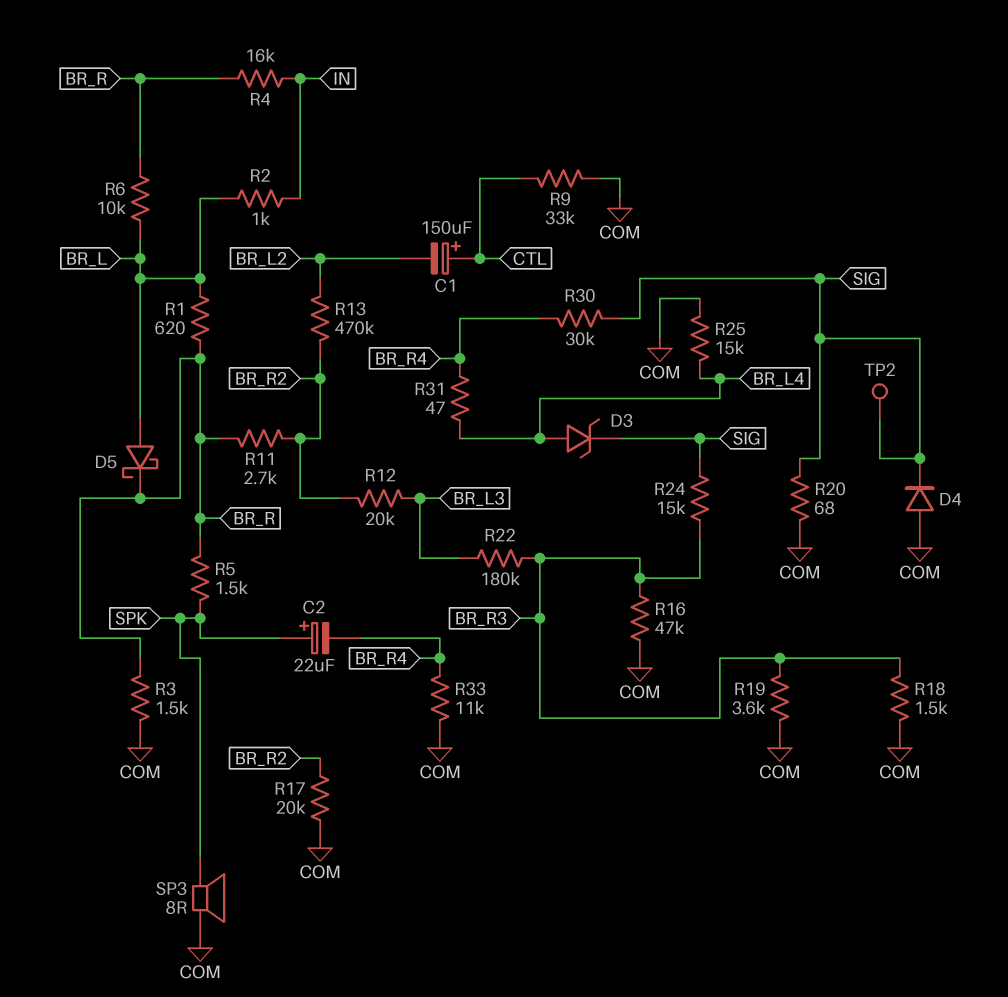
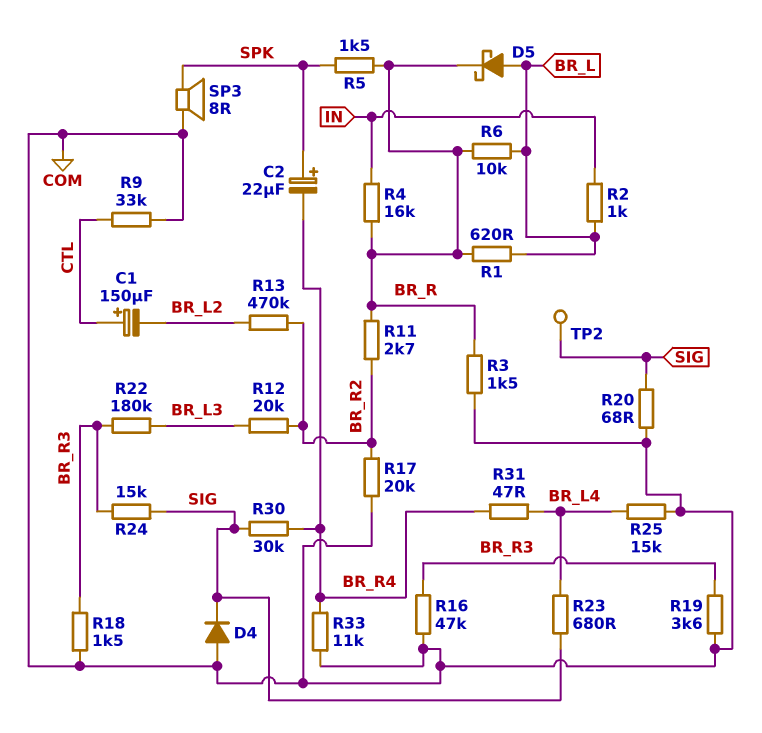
D3: zener (A BR_L4, K SIG) -> none
R23: none -> 680 (BR_L4, SIG)

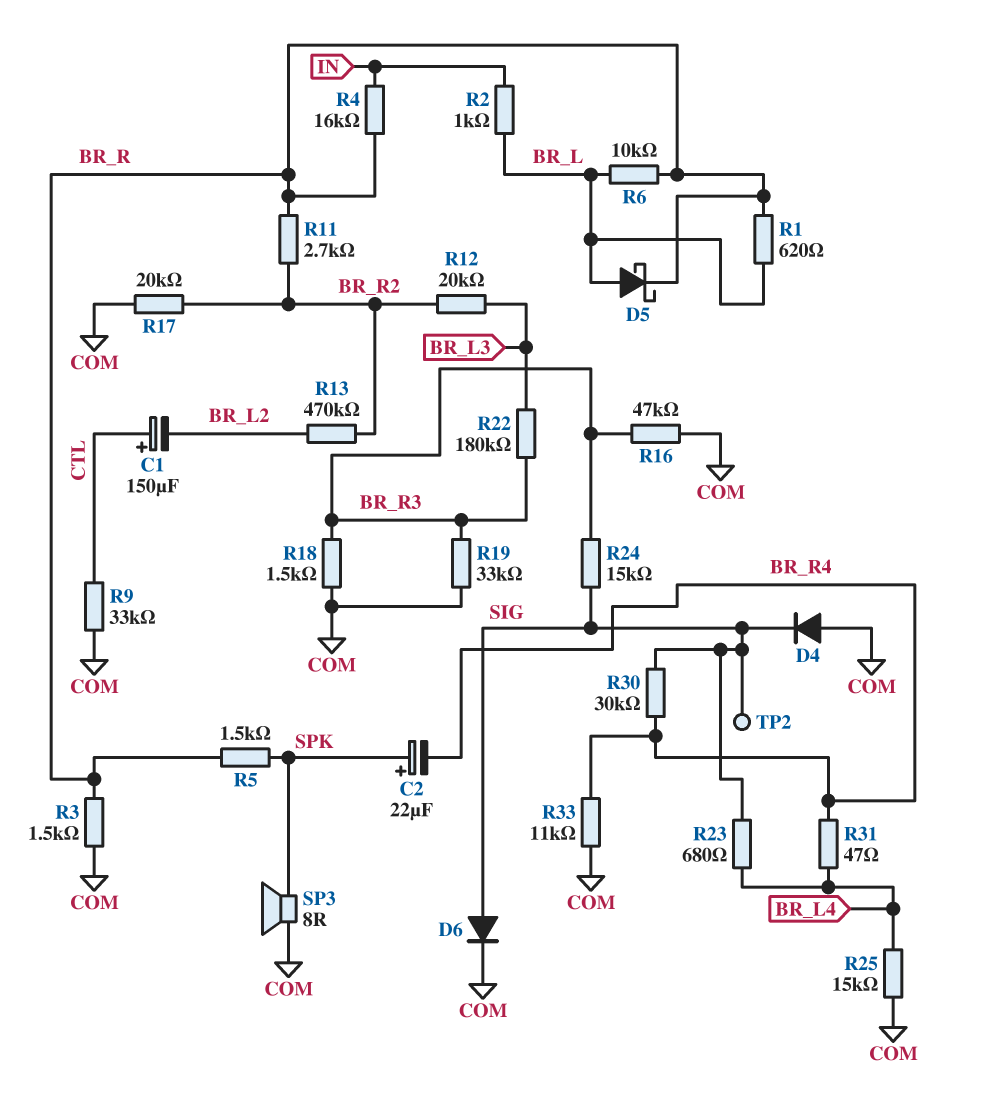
D6: none -> diode (A SIG, K COM)
R19: 3.6k (BR_R3, COM) -> 33k (BR_R3, COM)
R20: 68 (COM, SIG) -> none

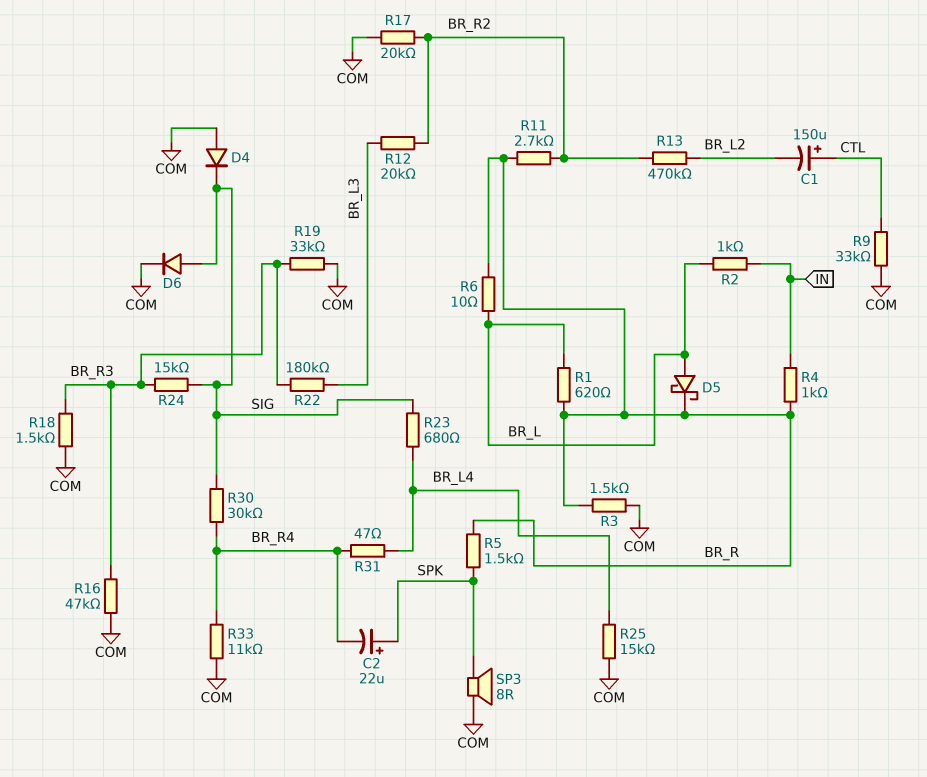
R4: 16k (BR_R, IN) -> 1k (BR_R, IN)
R6: 10k (BR_L, BR_R) -> 10 (BR_L, BR_R)
TP2: test point (SIG) -> none

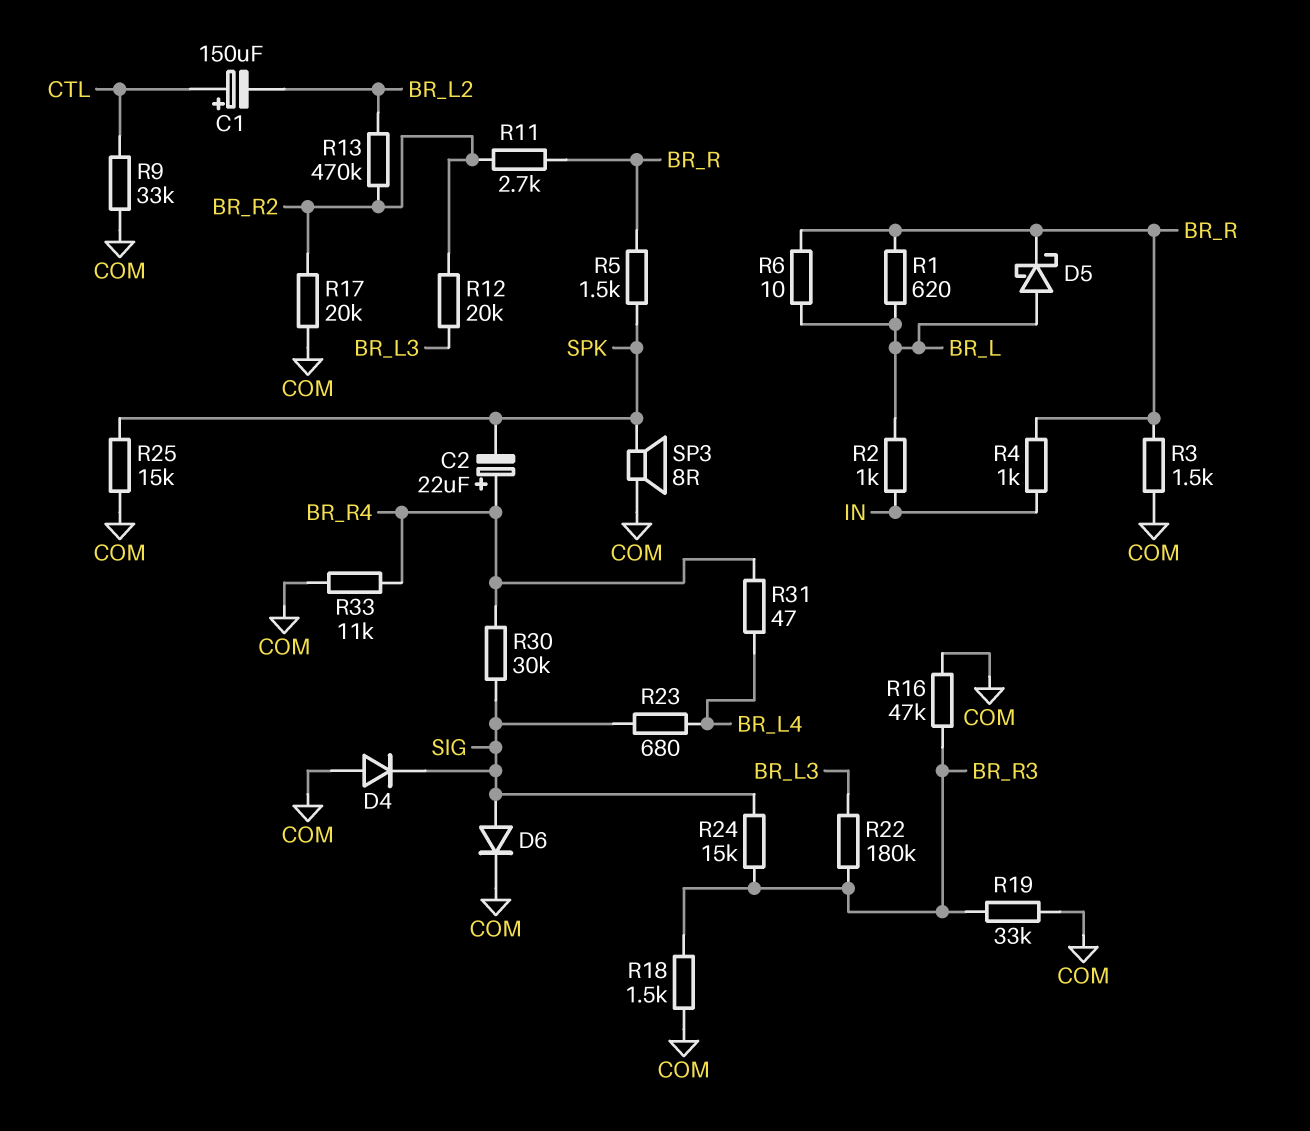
C2: 22uF (plus SPK, minus BR_R4) -> 22uF (plus BR_R4, minus SPK)
R25: 15k (BR_L4, COM) -> 15k (COM, SPK)

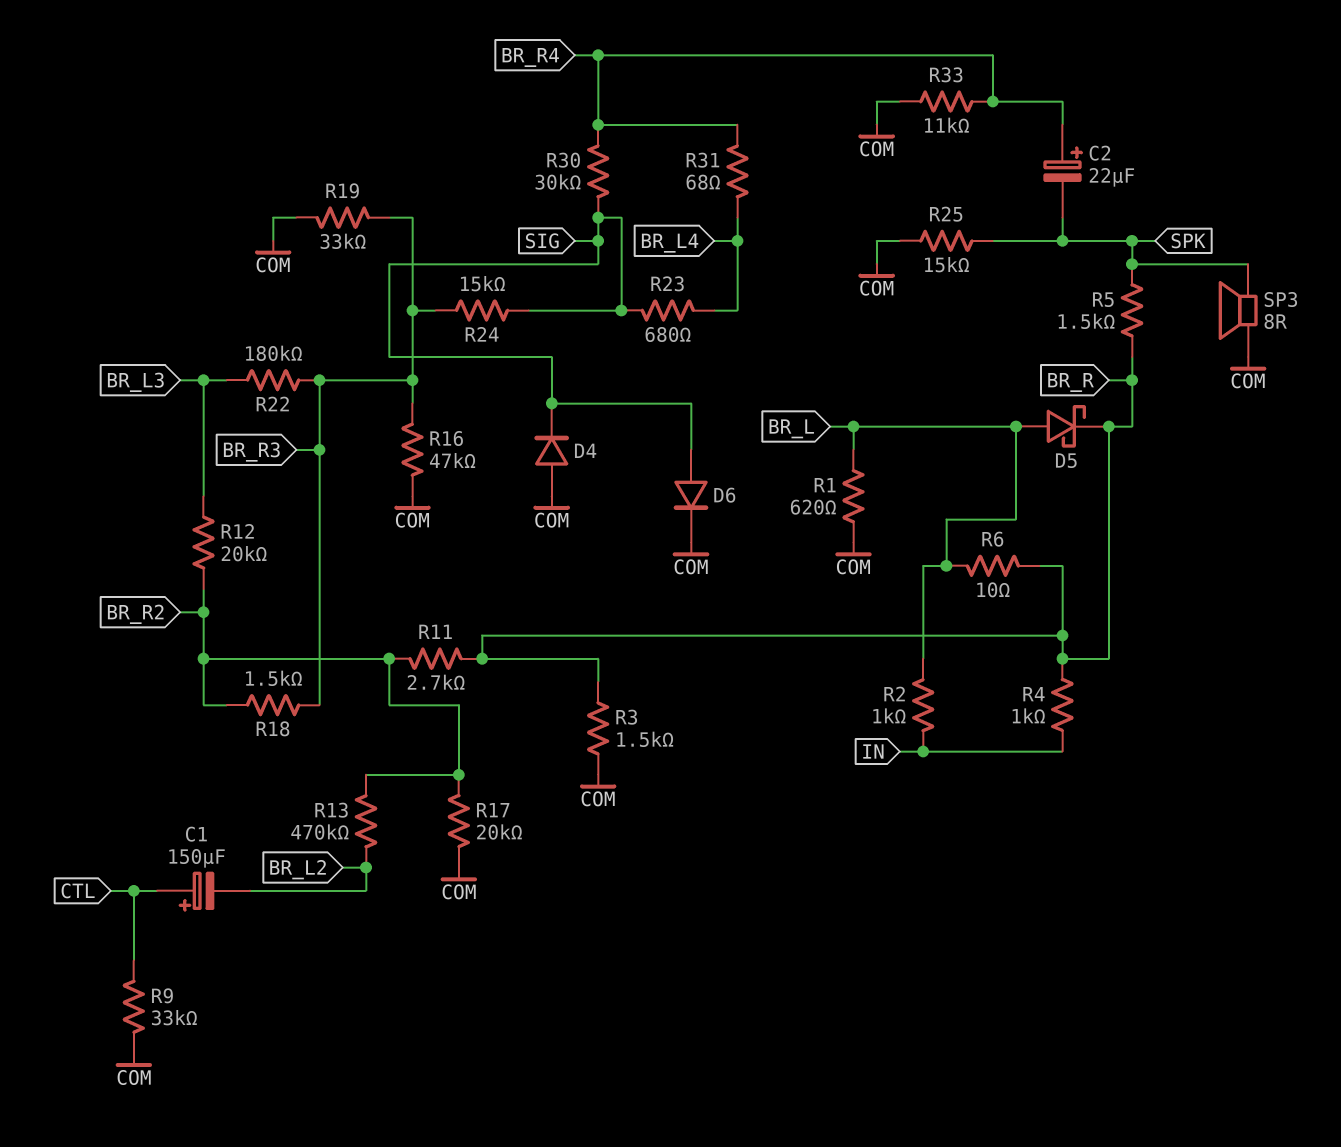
R1: 620 (BR_L, BR_R) -> 620 (BR_L, COM)
R18: 1.5k (BR_R3, COM) -> 1.5k (BR_R2, BR_R3)
R31: 47 (BR_L4, BR_R4) -> 68 (BR_L4, BR_R4)

